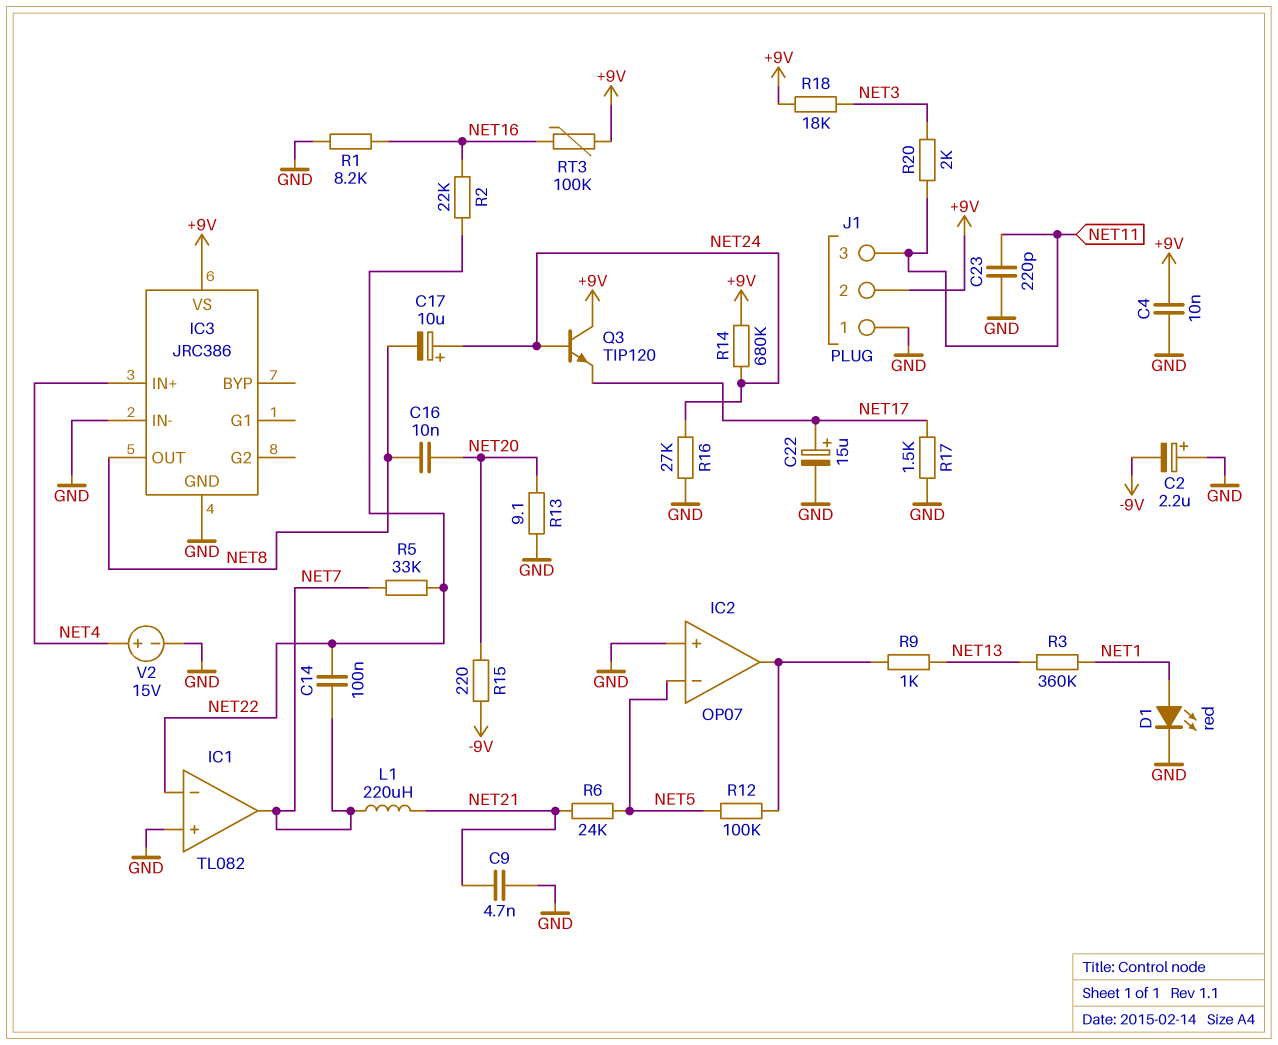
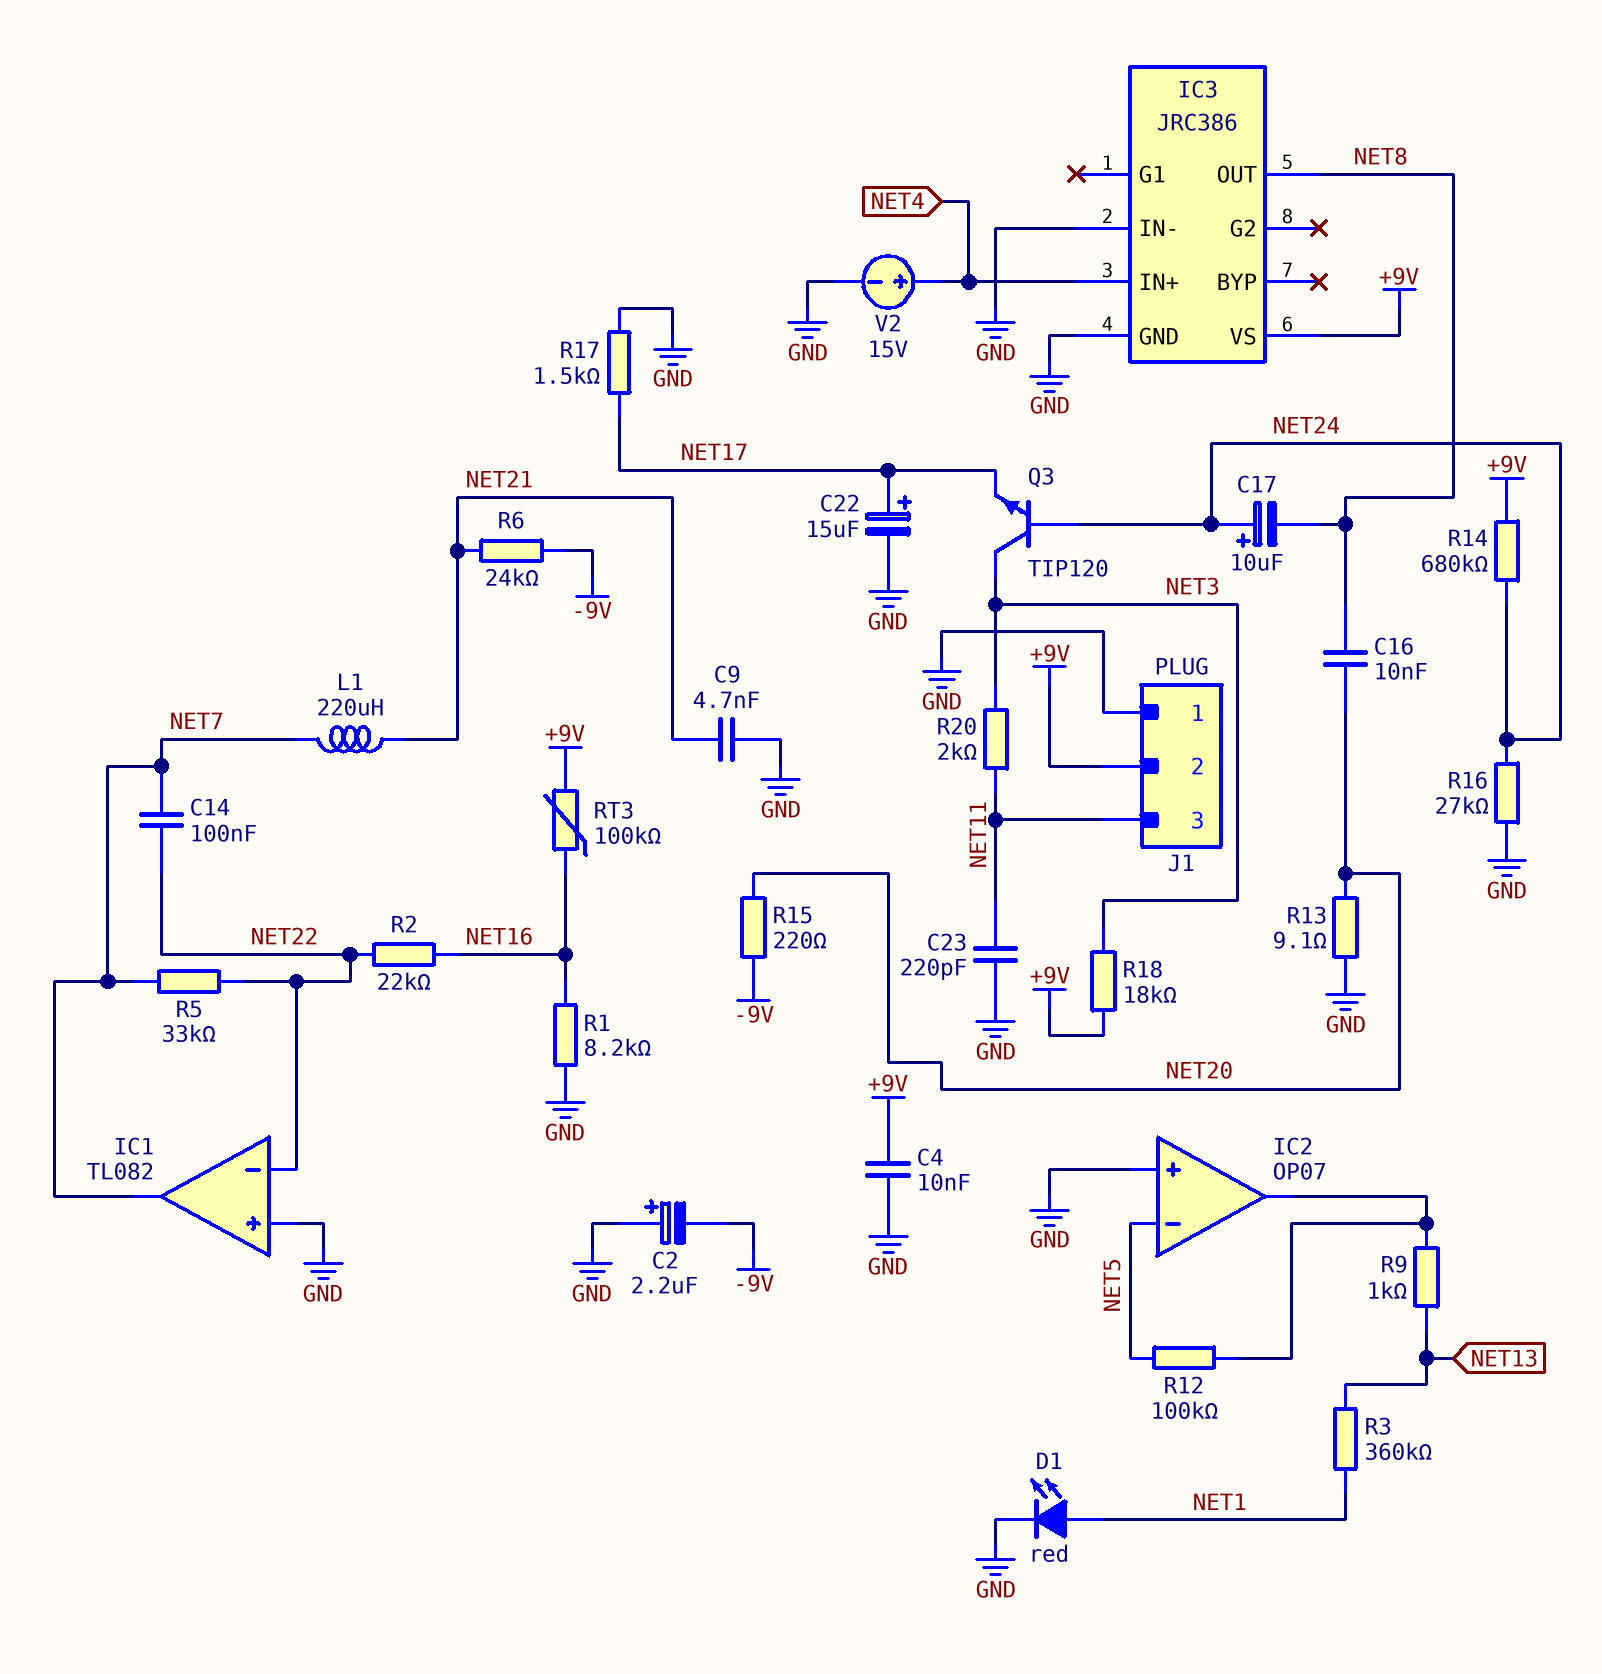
Q3: NPN TIP120 (B NET24, C +9V, E NET17) -> NPN TIP120 (B NET24, C NET3, E NET17)
R6: 24k (NET5, NET21) -> 24k (-9V, NET21)

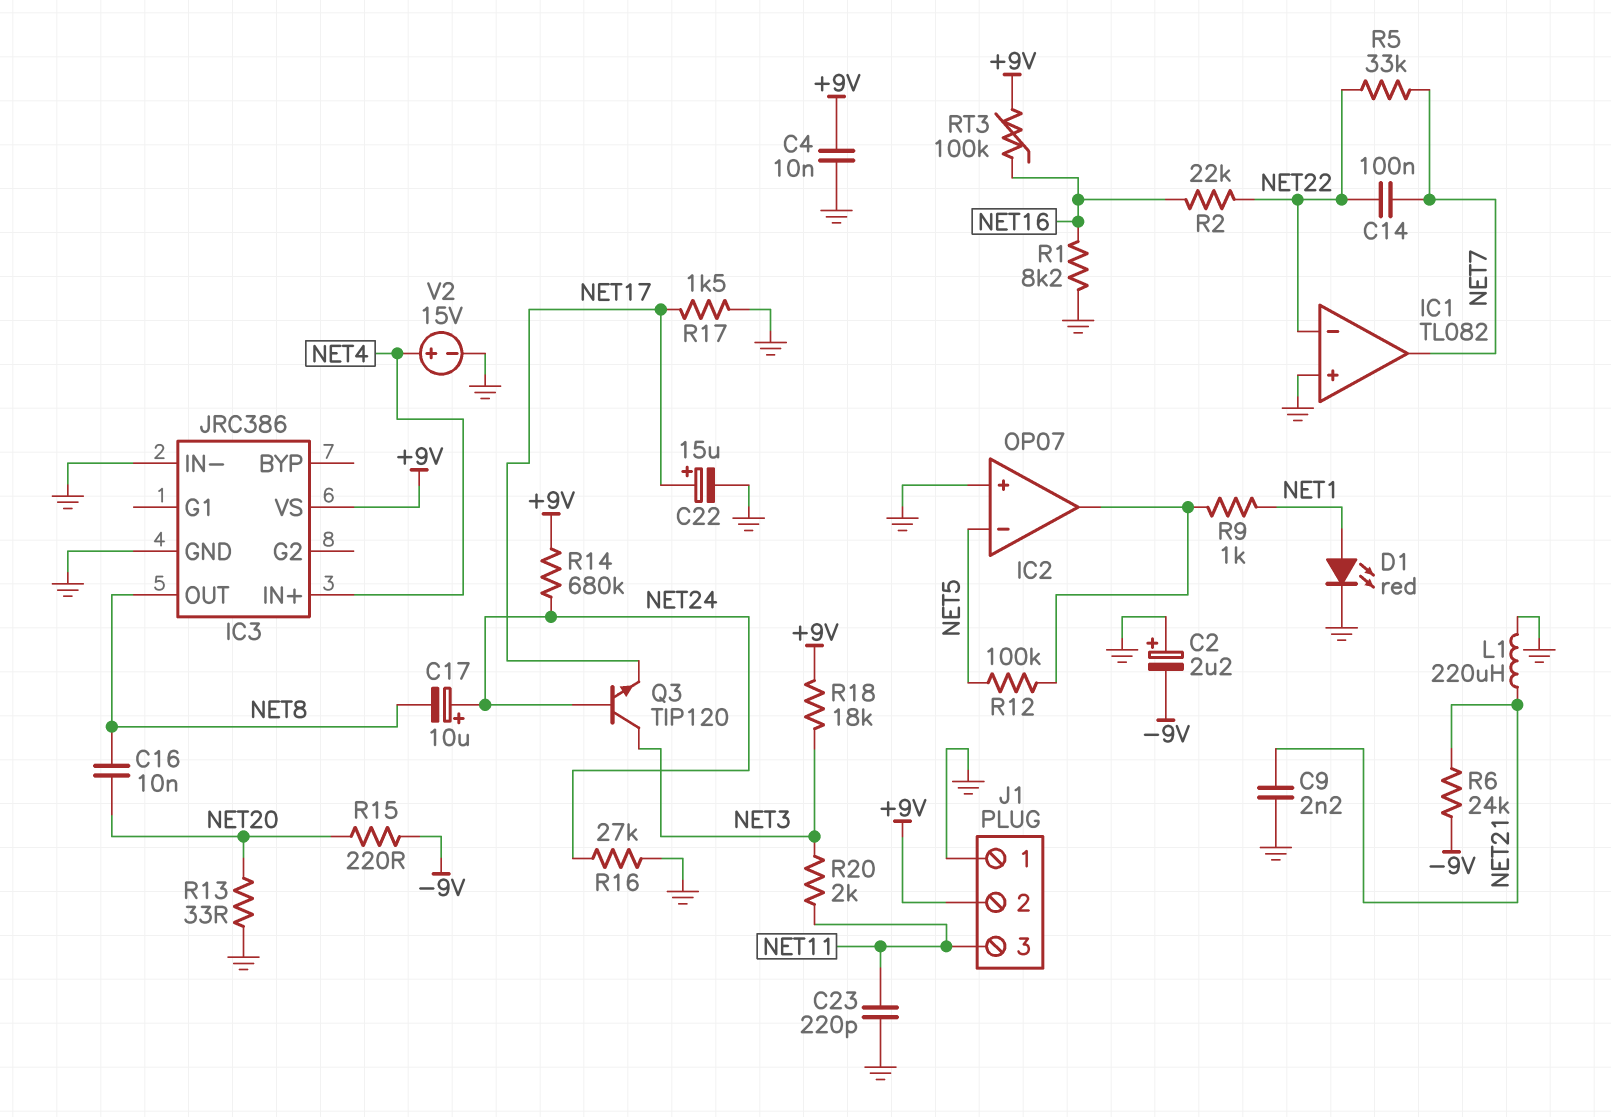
C9: 4.7nF (GND, NET21) -> 2.2nF (GND, NET21)
L1: 220uH (NET7, NET21) -> 220uH (GND, NET21)
R3: 360k (NET1, NET13) -> none
R9: 1k (IC2/out, NET13) -> 1k (IC2/out, NET1)
R13: 9.1 (GND, NET20) -> 33 (GND, NET20)

